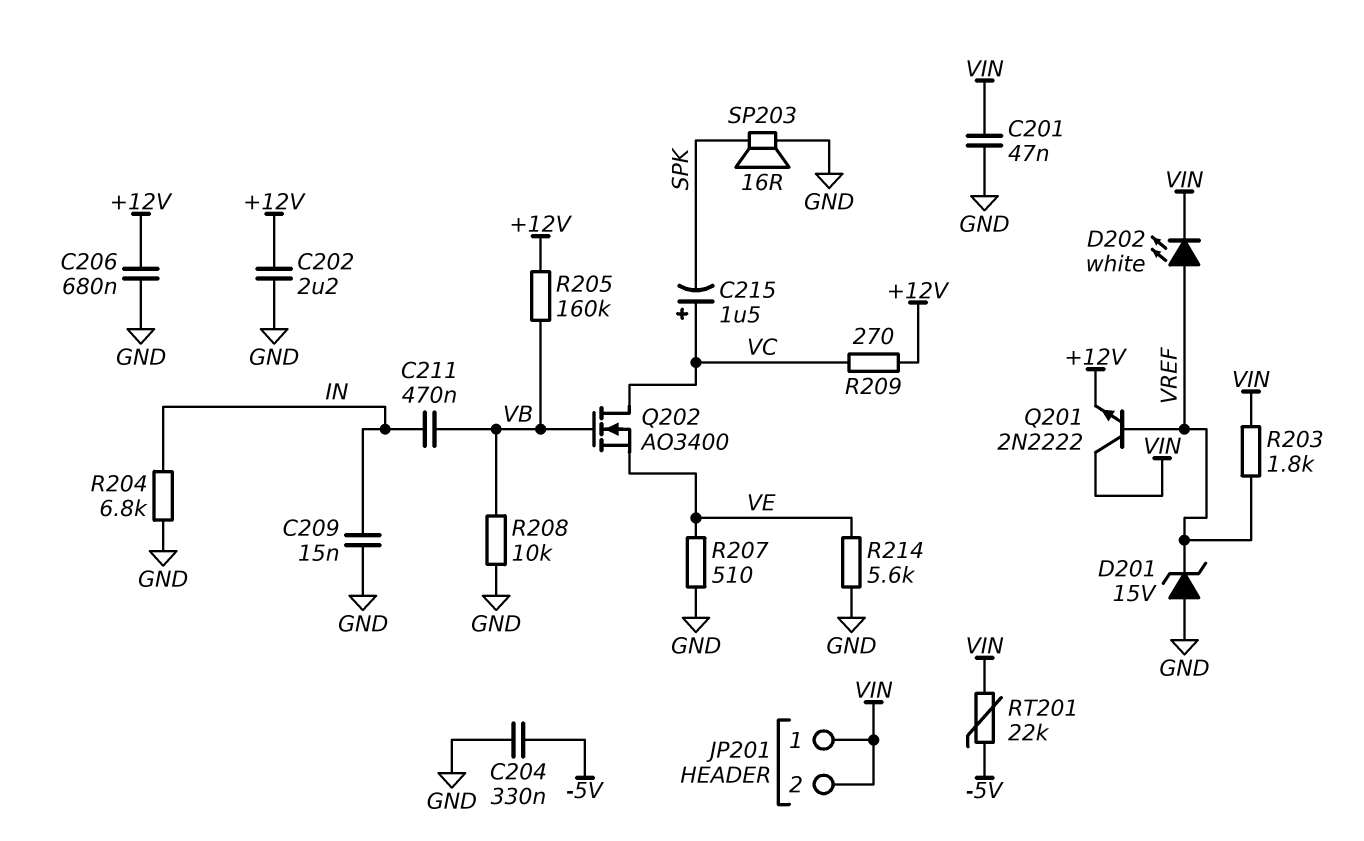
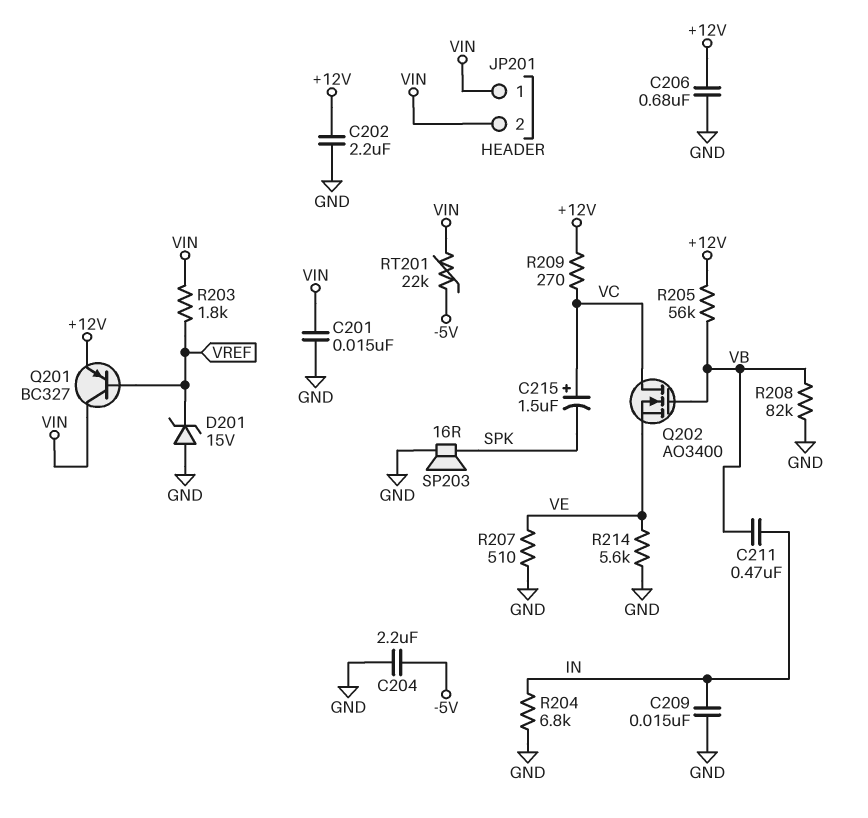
C201: 47nF (GND, VIN) -> 15nF (GND, VIN)
C204: 330nF (-5V, GND) -> 2.2uF (-5V, GND)
D202: LED white (A VREF, K VIN) -> none
Q201: NPN 2N2222 (B VREF, C VIN, E +12V) -> PNP BC327 (B VREF, C VIN, E +12V)
R205: 160k (+12V, VB) -> 56k (+12V, VB)
R208: 10k (GND, VB) -> 82k (GND, VB)

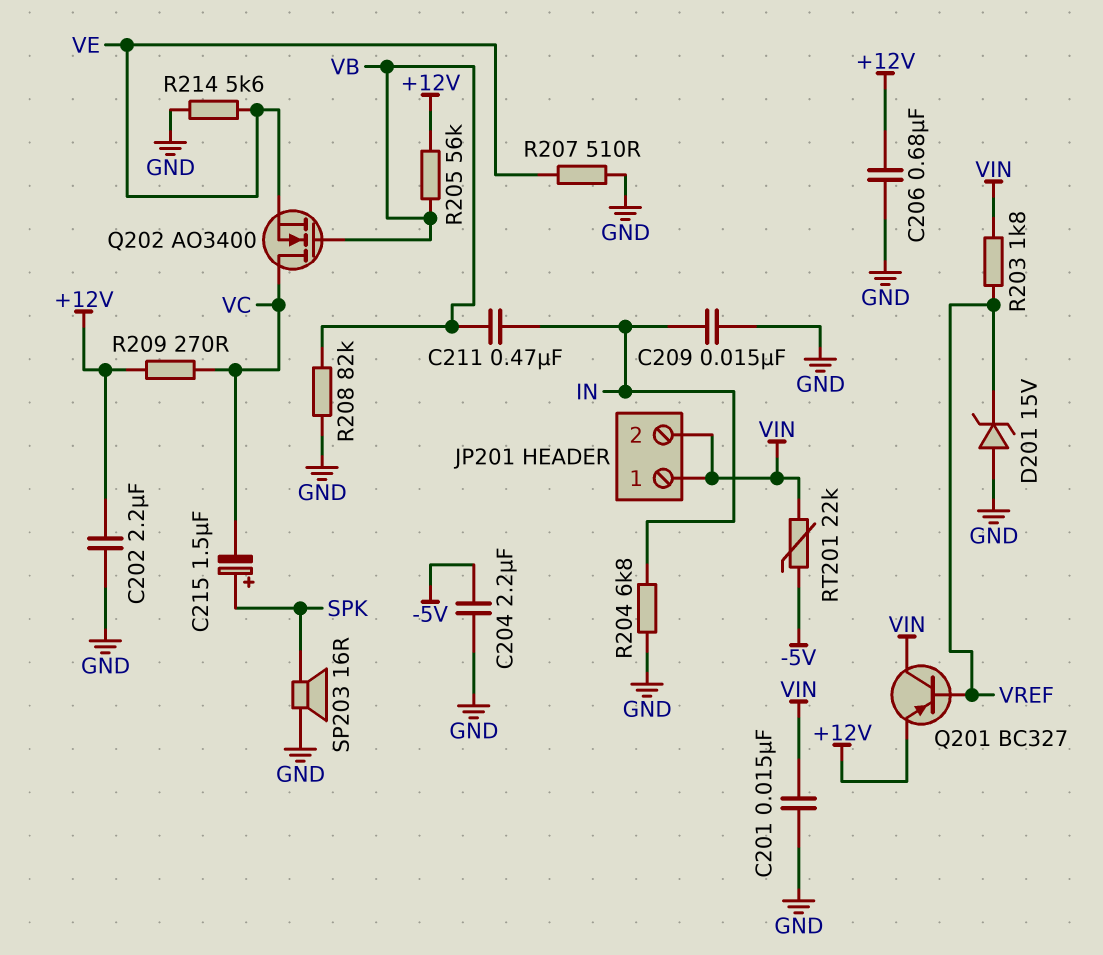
C215: 1.5uF (plus VC, minus SPK) -> 1.5uF (plus SPK, minus VC)

